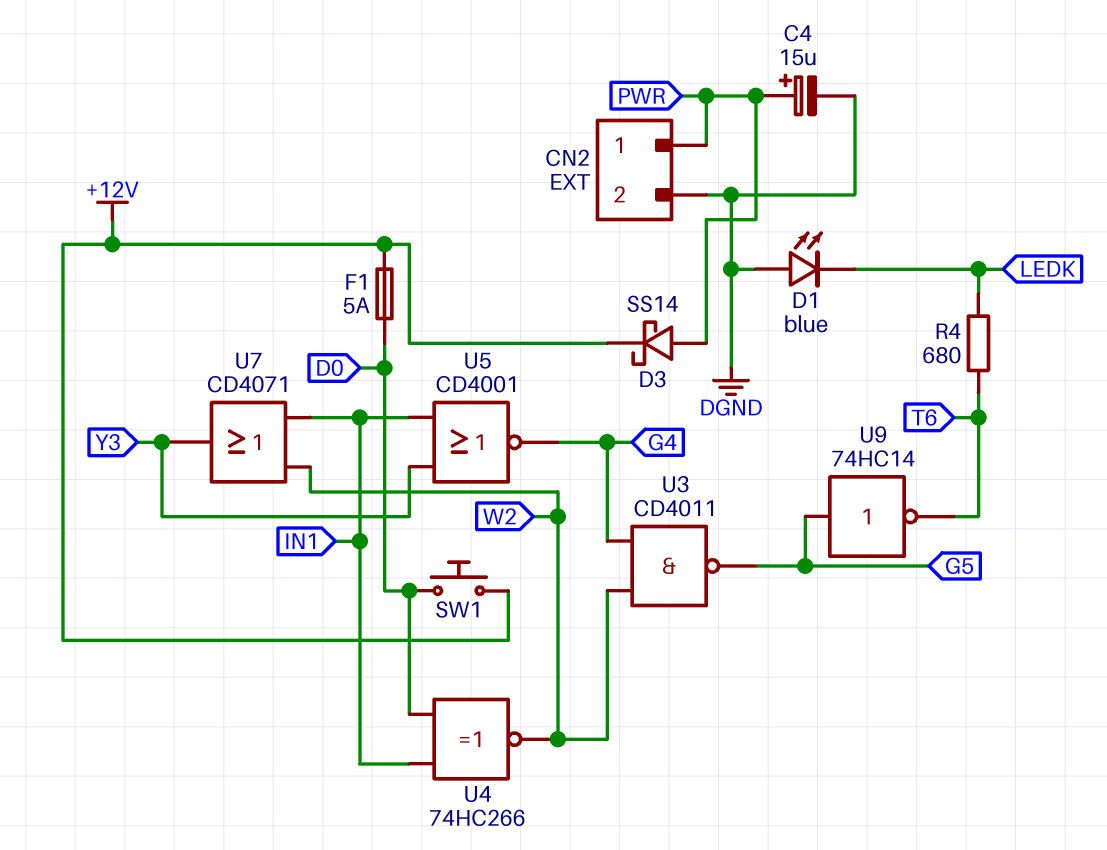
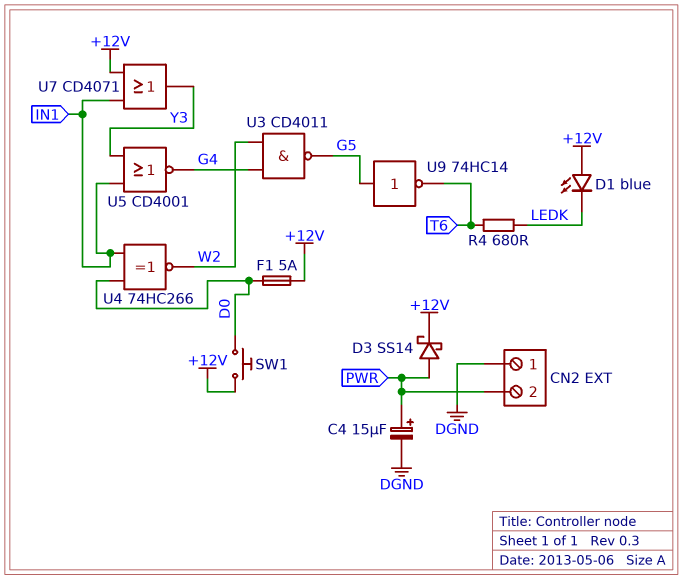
CN2 pin 1: PWR -> DGND
CN2 pin 2: DGND -> PWR
D1: LED blue (A DGND, K LEDK) -> LED blue (A +12V, K LEDK)
U7: OR CD4071 (in IN1, in W2, out Y3) -> OR CD4071 (in +12V, in IN1, out Y3)

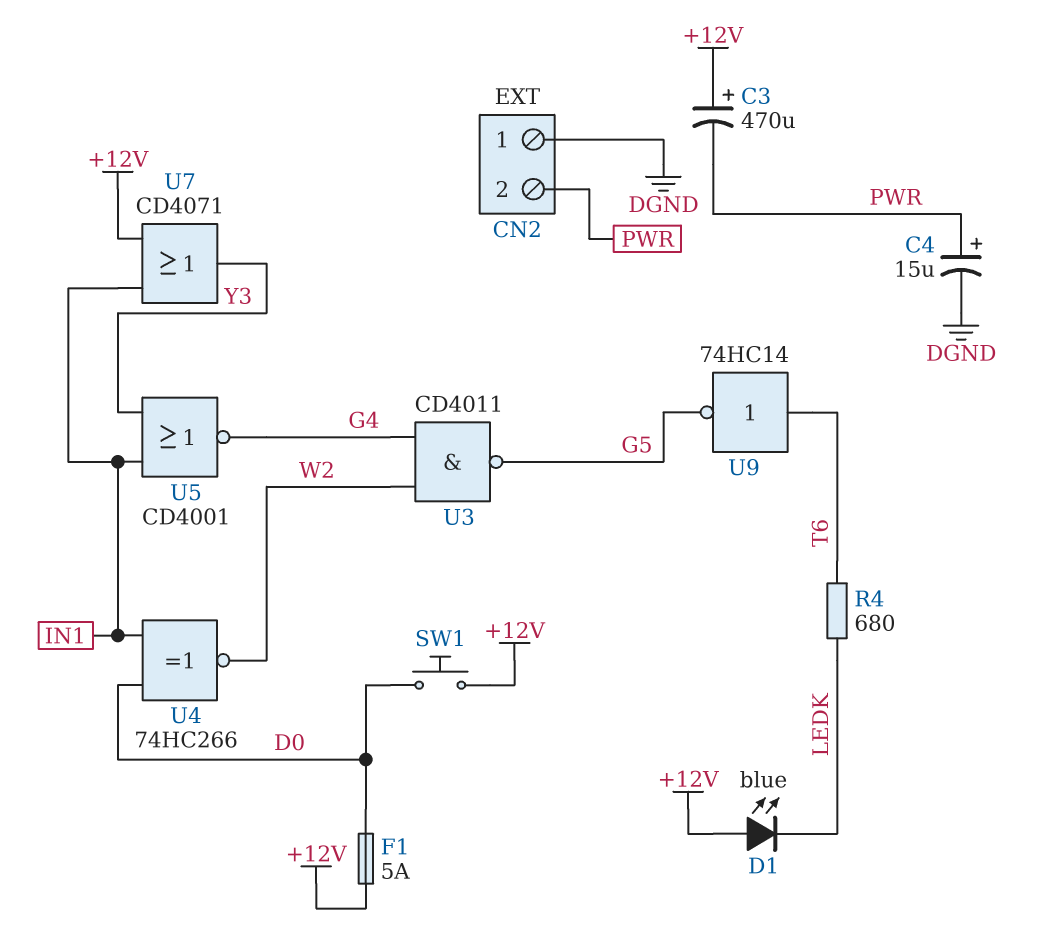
C3: none -> 470uF (plus +12V, minus PWR)
D3: schottky SS14 (A PWR, K +12V) -> none
U9: NOT 74HC14 (in G5, out T6) -> NOT 74HC14 (in T6, out G5)

